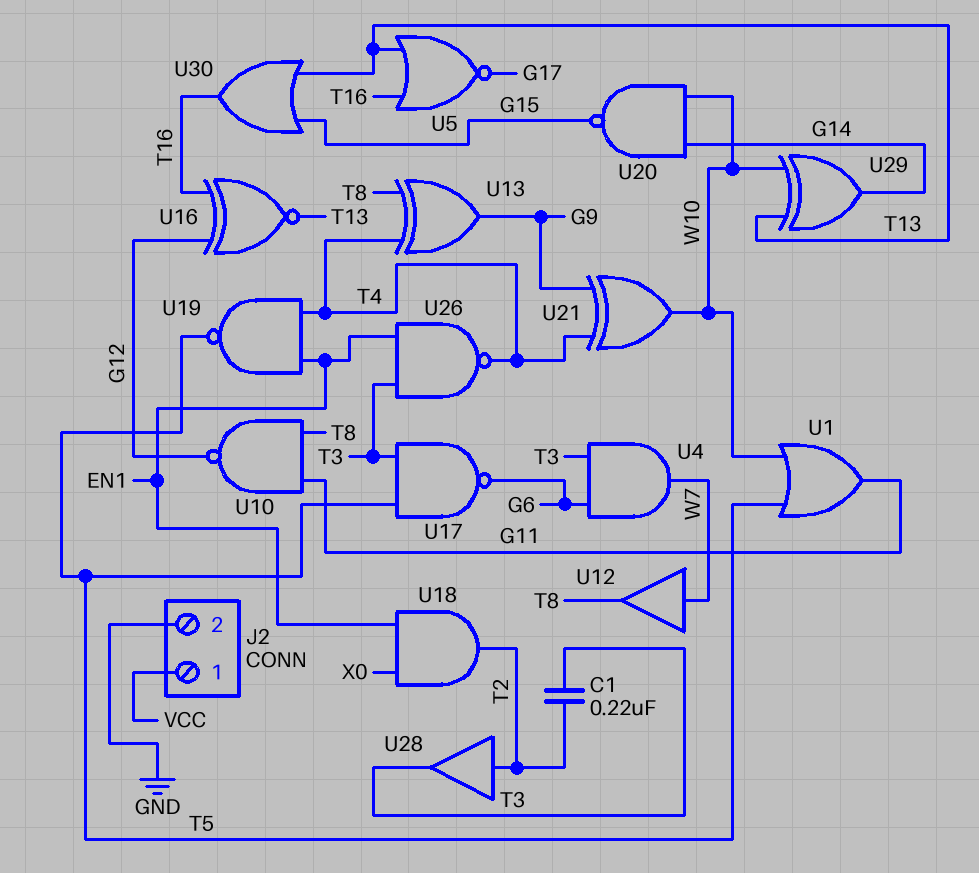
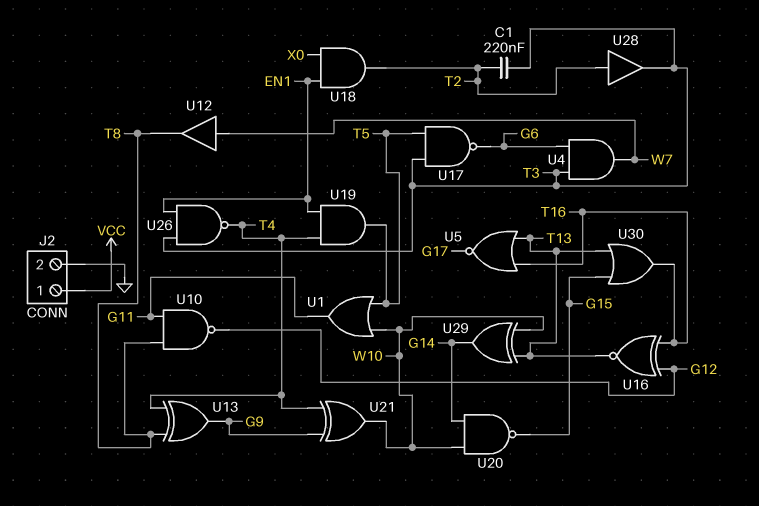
U19: NAND (in EN1, in T4, out T5) -> AND (in EN1, in T4, out T5)

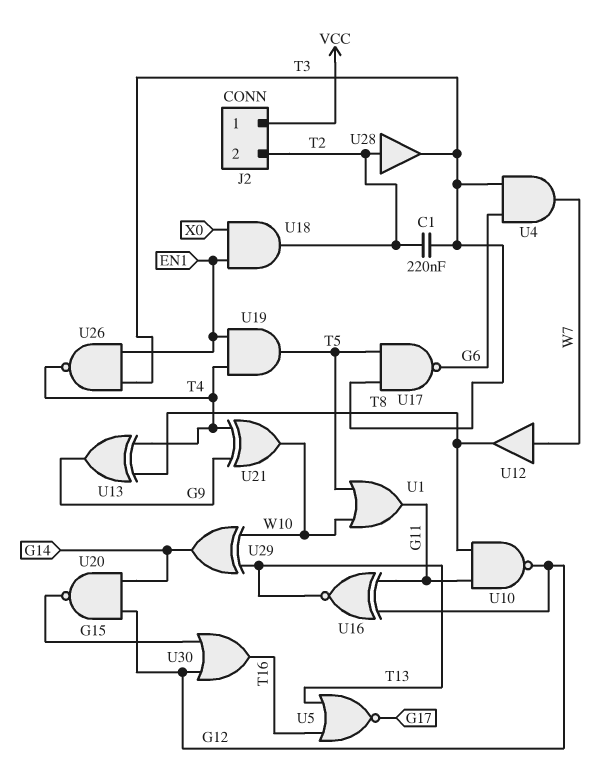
J2 pin 2: GND -> T2
U16: XNOR (in G12, in T16, out T13) -> XNOR (in G11, in G12, out T13)
U20: NAND (in G14, in W10, out G15) -> NAND (in G12, in G14, out G15)
U30: OR (in G15, in T13, out T16) -> OR (in G12, in G15, out T16)

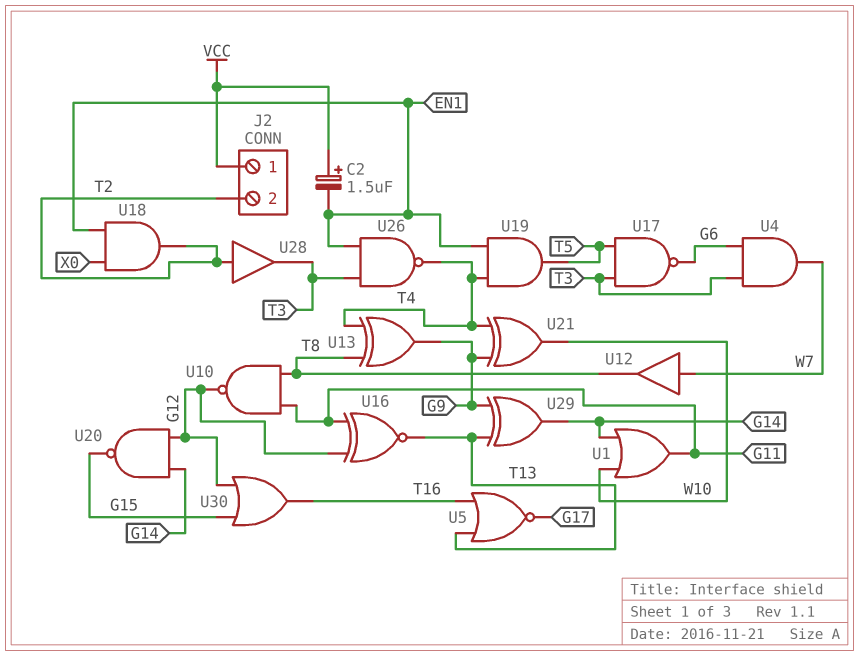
C1: 220nF (T2, T3) -> none
C2: none -> 1.5uF (plus VCC, minus EN1)
U1: OR (in T5, in W10, out G11) -> OR (in G14, in W10, out G11)
U29: XOR (in T13, in W10, out G14) -> XOR (in G9, in T13, out G14)

